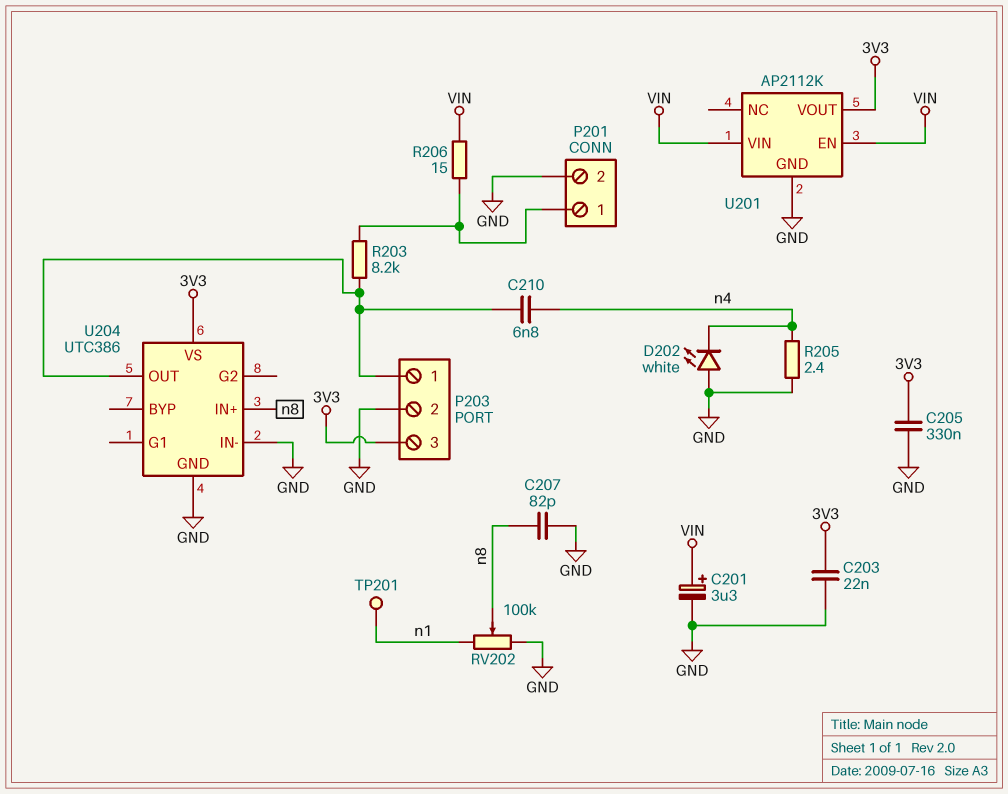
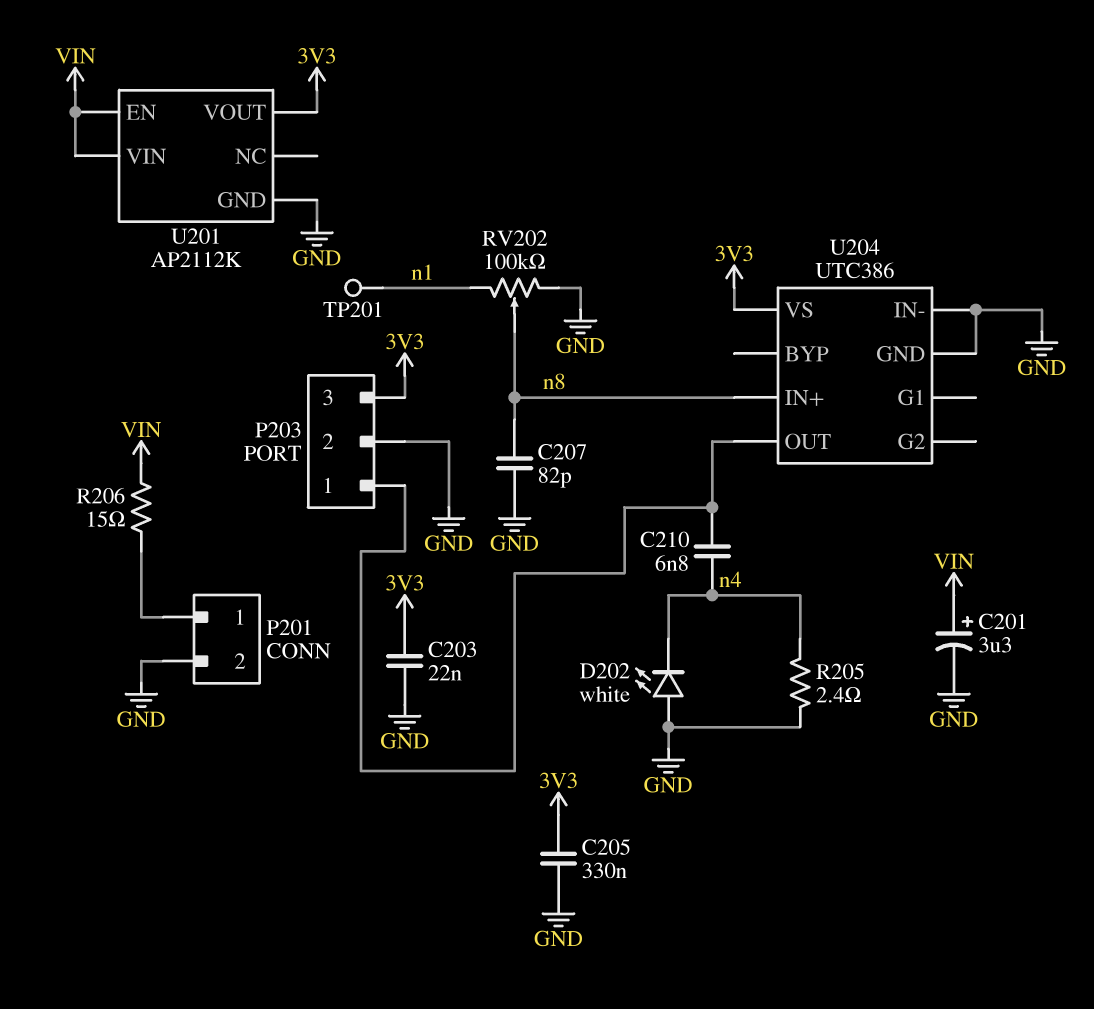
R203: 8.2k (P201/1, P203/1) -> none

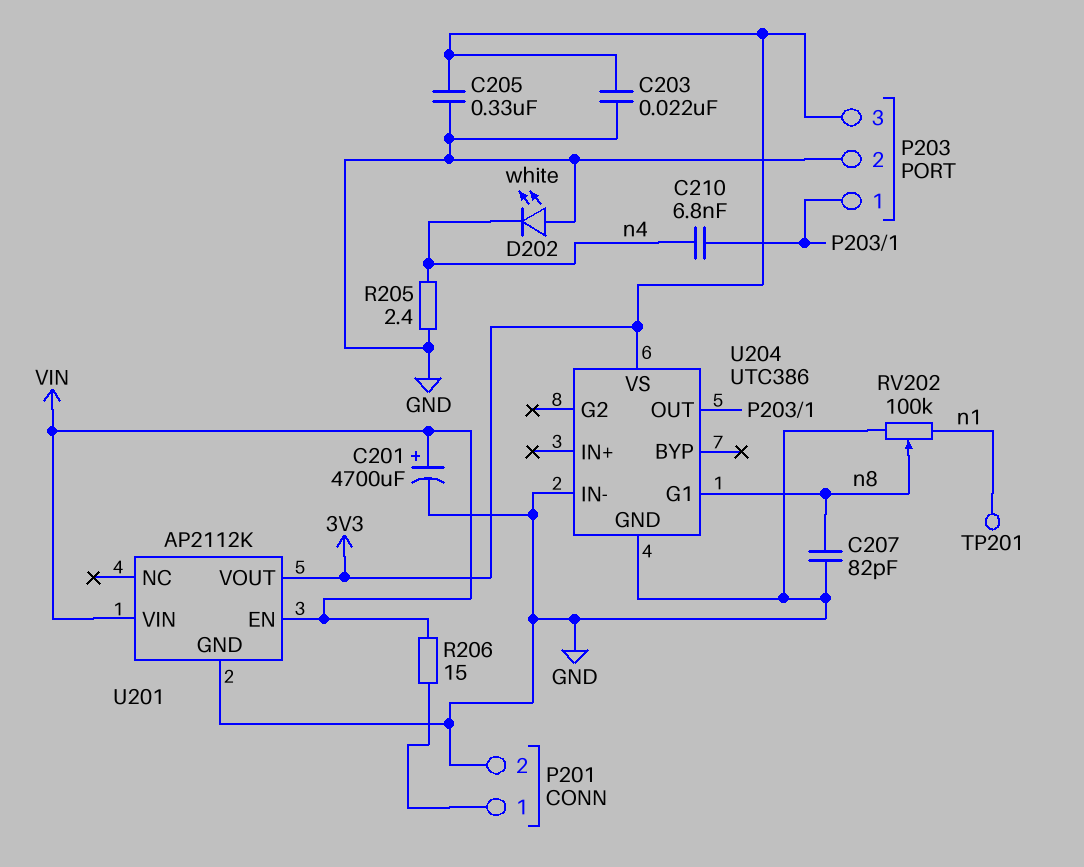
C201: 3.3uF (plus VIN, minus GND) -> 4700uF (plus VIN, minus GND)
U204 pin G1: none -> n8
U204 pin IN+: n8 -> none

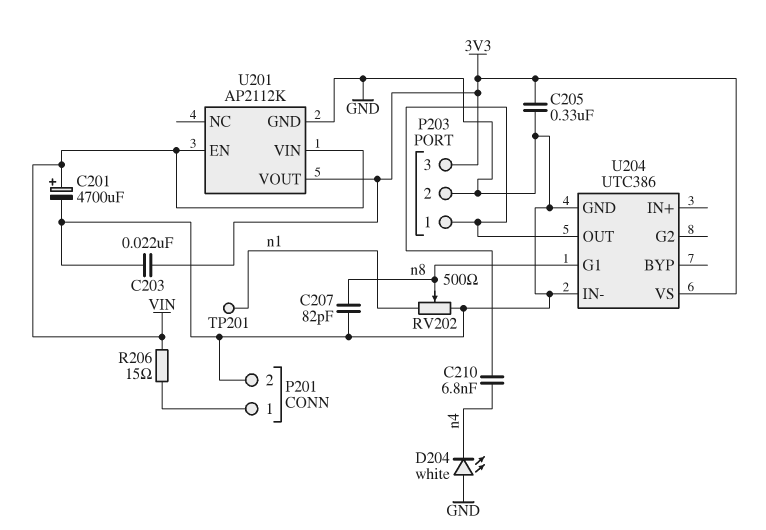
D202: LED white (A GND, K n4) -> none
D204: none -> LED white (A GND, K n4)
R205: 2.4 (GND, n4) -> none
RV202: 100k (GND, n1, wiper n8) -> 500 (GND, n1, wiper n8)

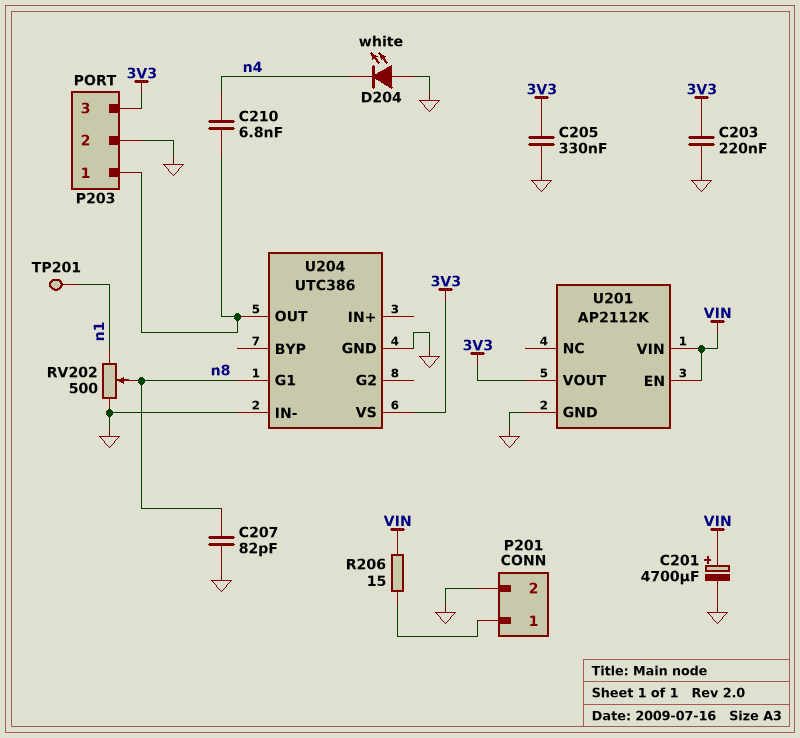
C203: 22nF (3V3, GND) -> 220nF (3V3, GND)

